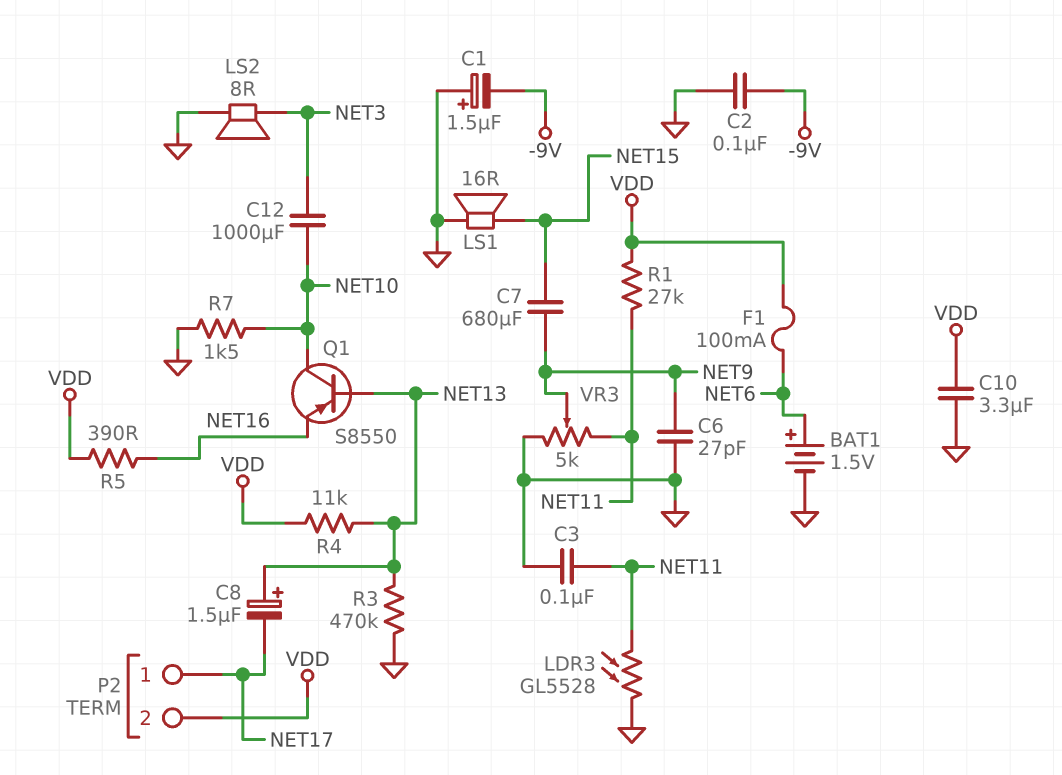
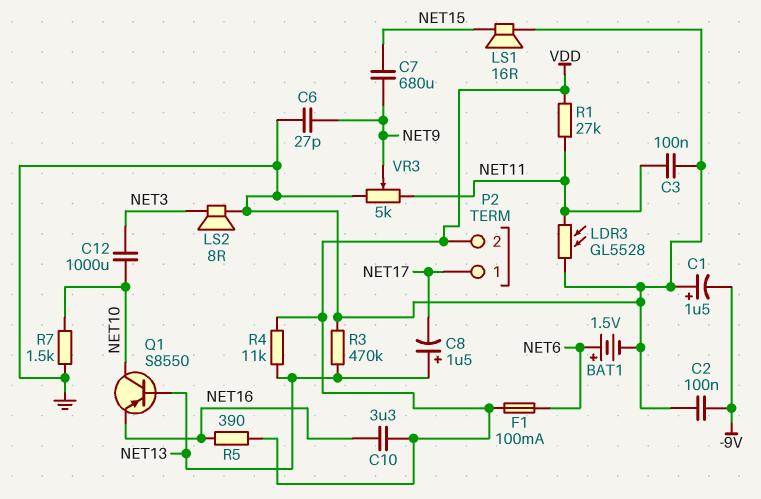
C10: 3.3uF (GND, VDD) -> 3.3uF (NET16, VDD)

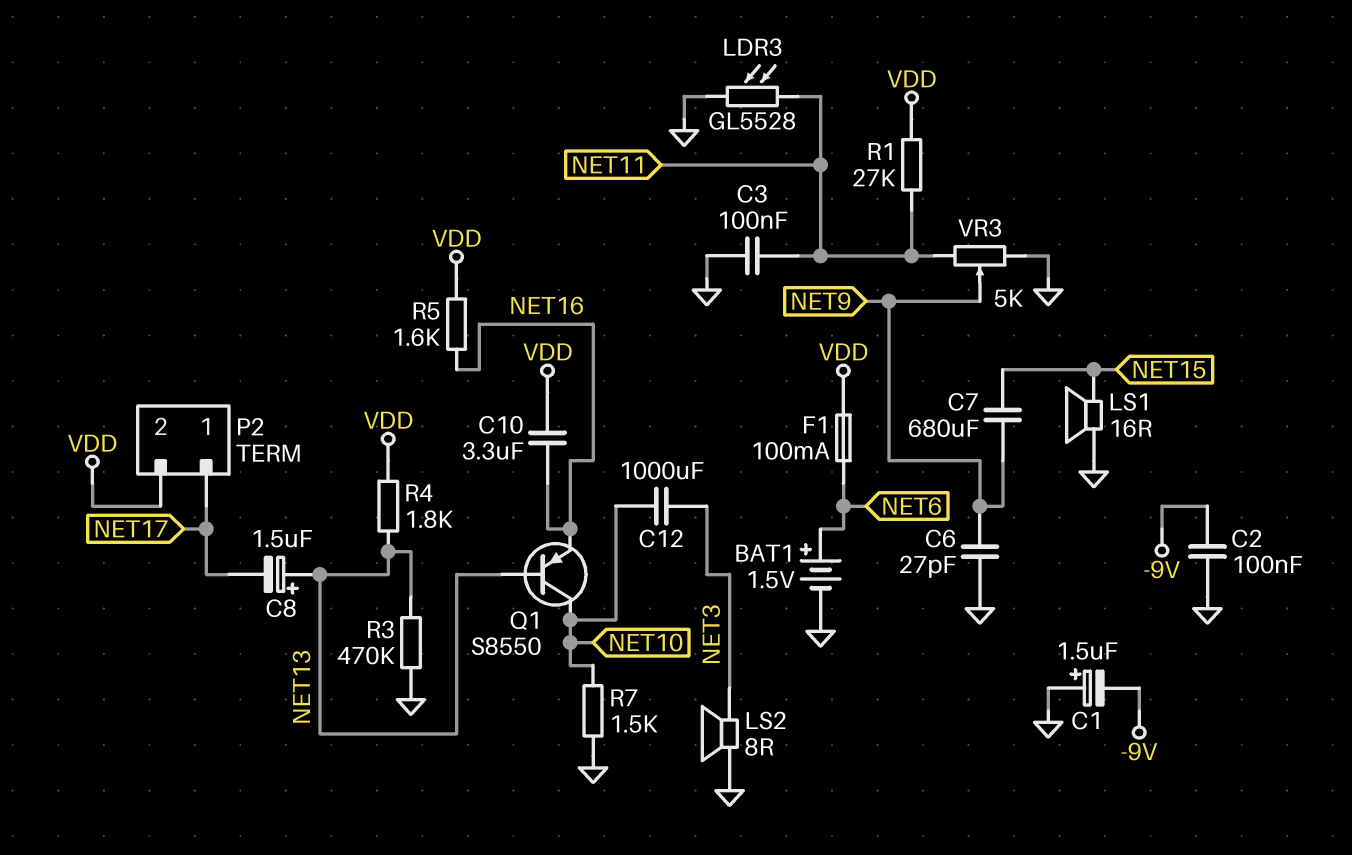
R4: 11k (NET13, VDD) -> 1.8k (NET13, VDD)
R5: 390 (NET16, VDD) -> 1.6k (NET16, VDD)

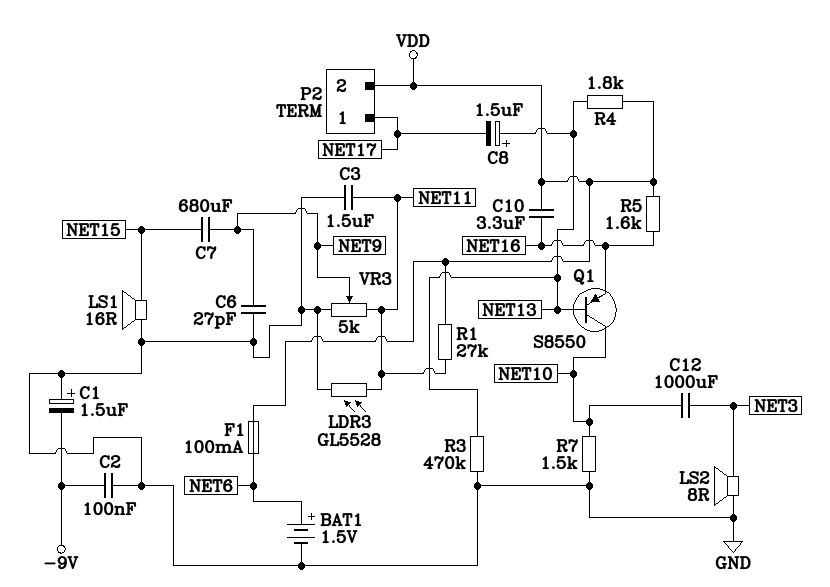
C3: 100nF (GND, NET11) -> 1.5uF (GND, NET11)

